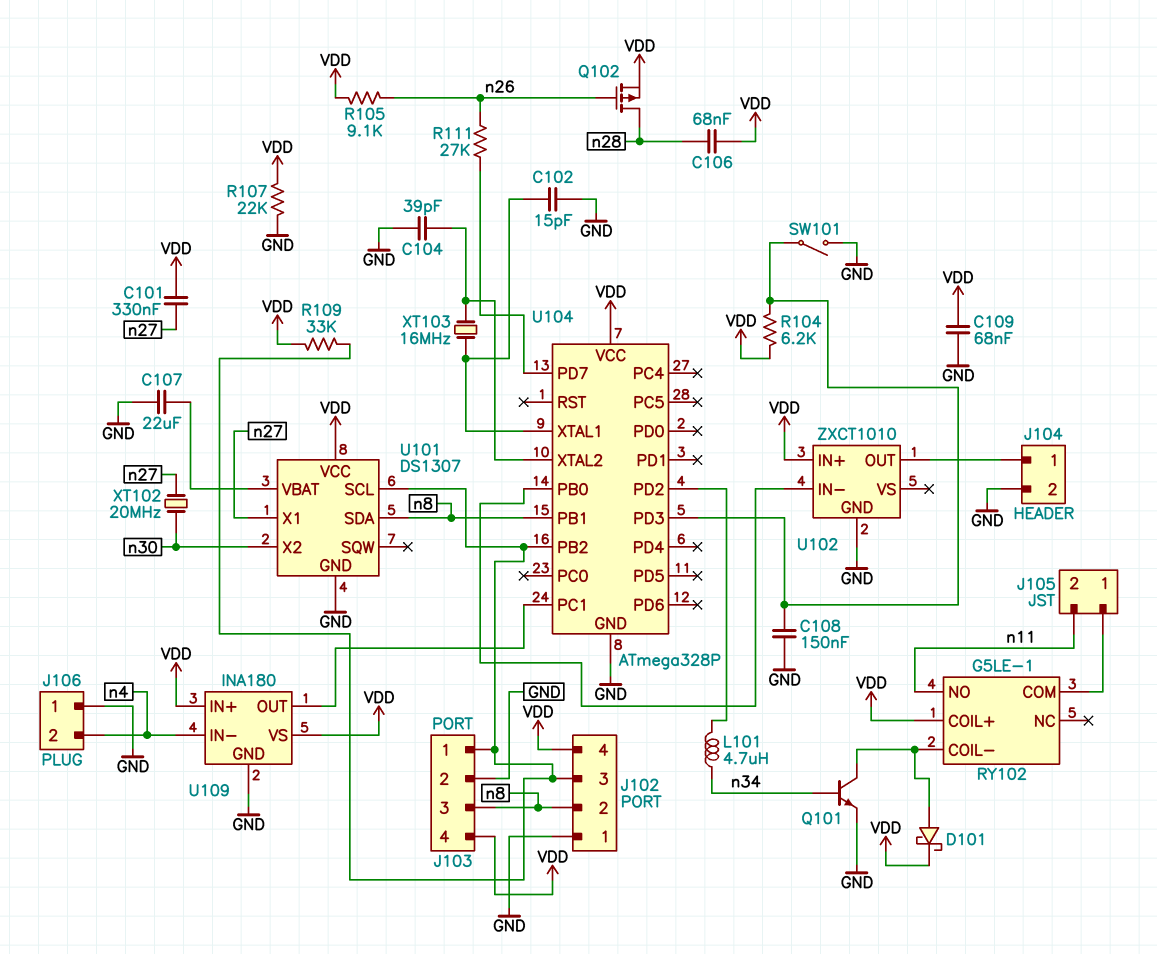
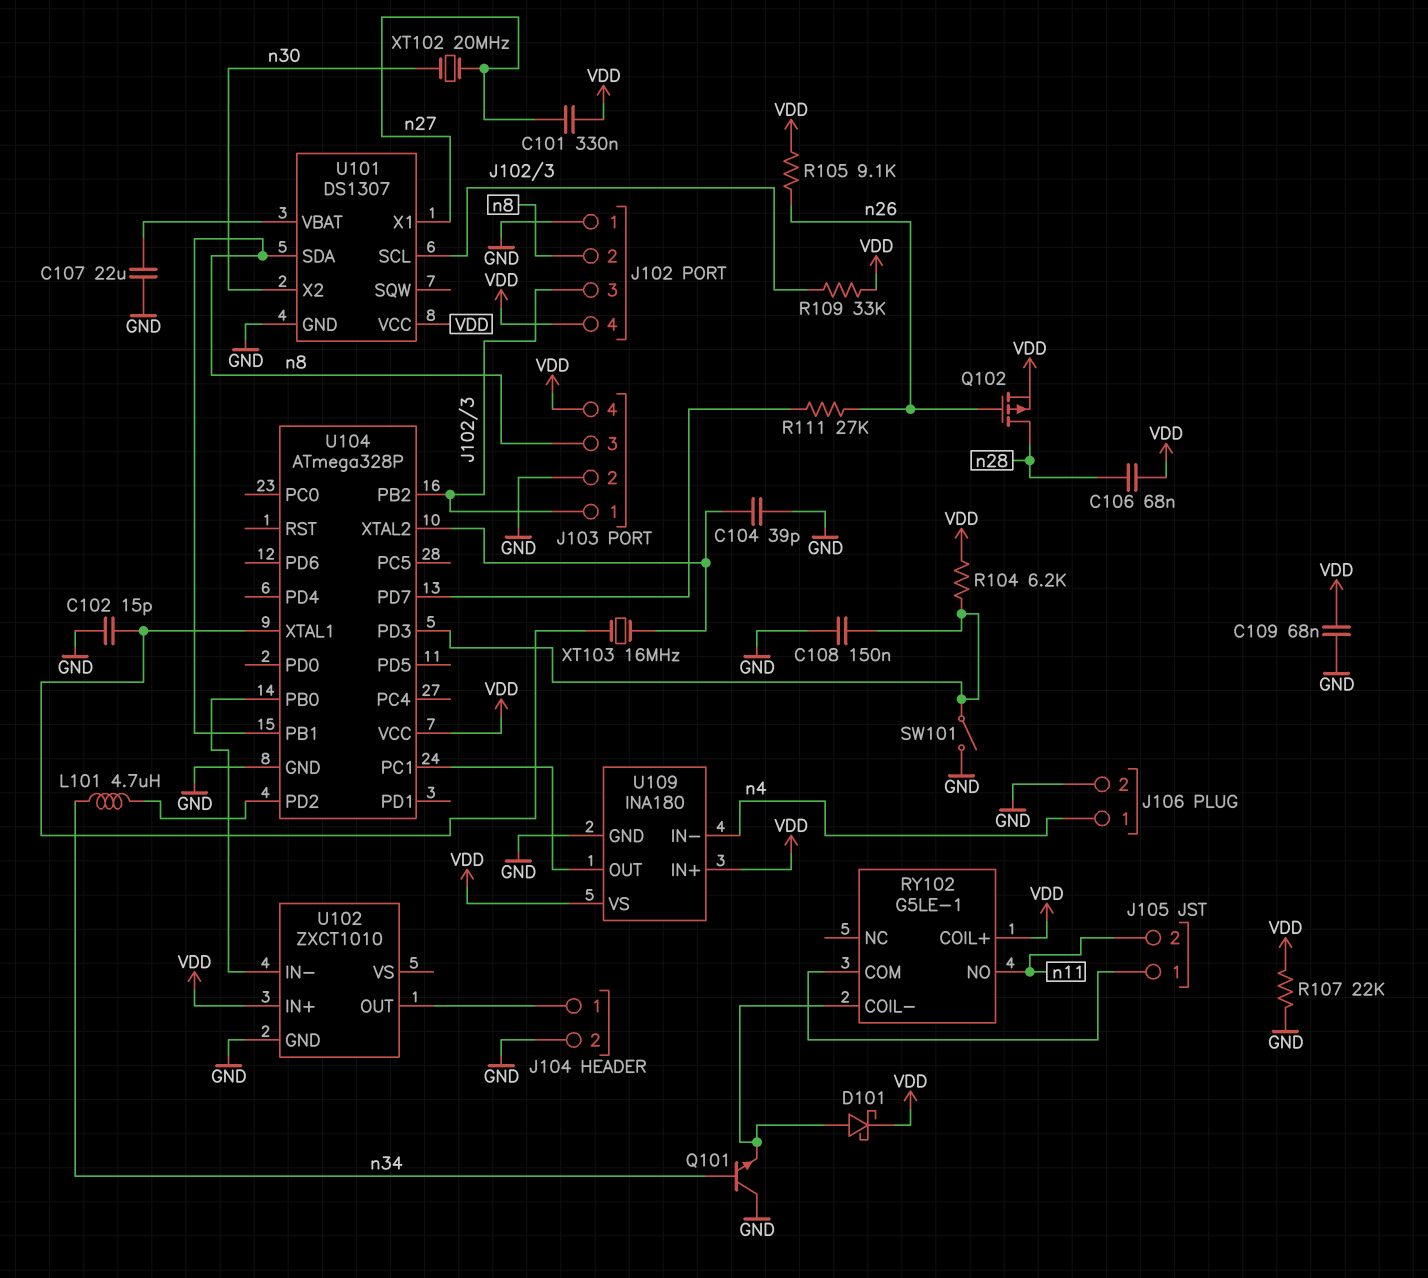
J106 pin 1: GND -> n4
J106 pin 2: n4 -> GND
Q101: NPN (B n34, C RY102/COIL-, E GND) -> NPN (B n34, C GND, E RY102/COIL-)

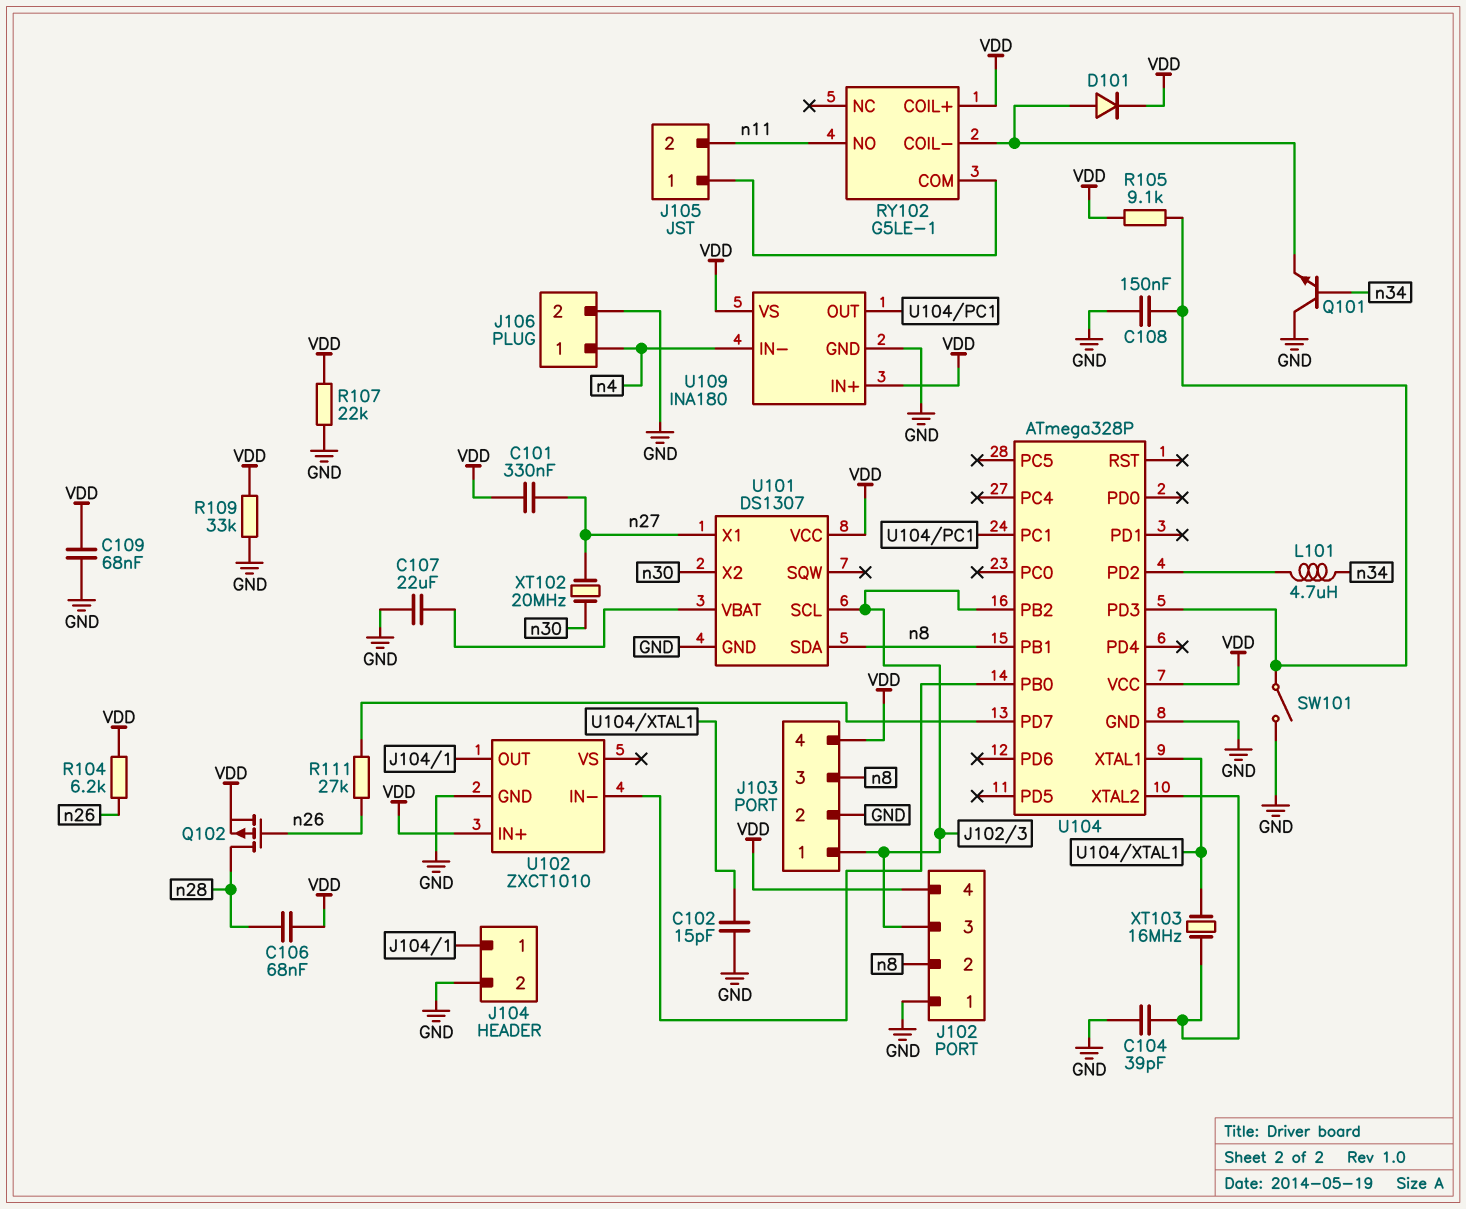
D101: schottky (A RY102/COIL-, K VDD) -> diode (A RY102/COIL-, K VDD)
R104: 6.2k (U104/PD3, VDD) -> 6.2k (VDD, n26)
R105: 9.1k (VDD, n26) -> 9.1k (U104/PD3, VDD)
R109: 33k (J102/3, VDD) -> 33k (GND, VDD)

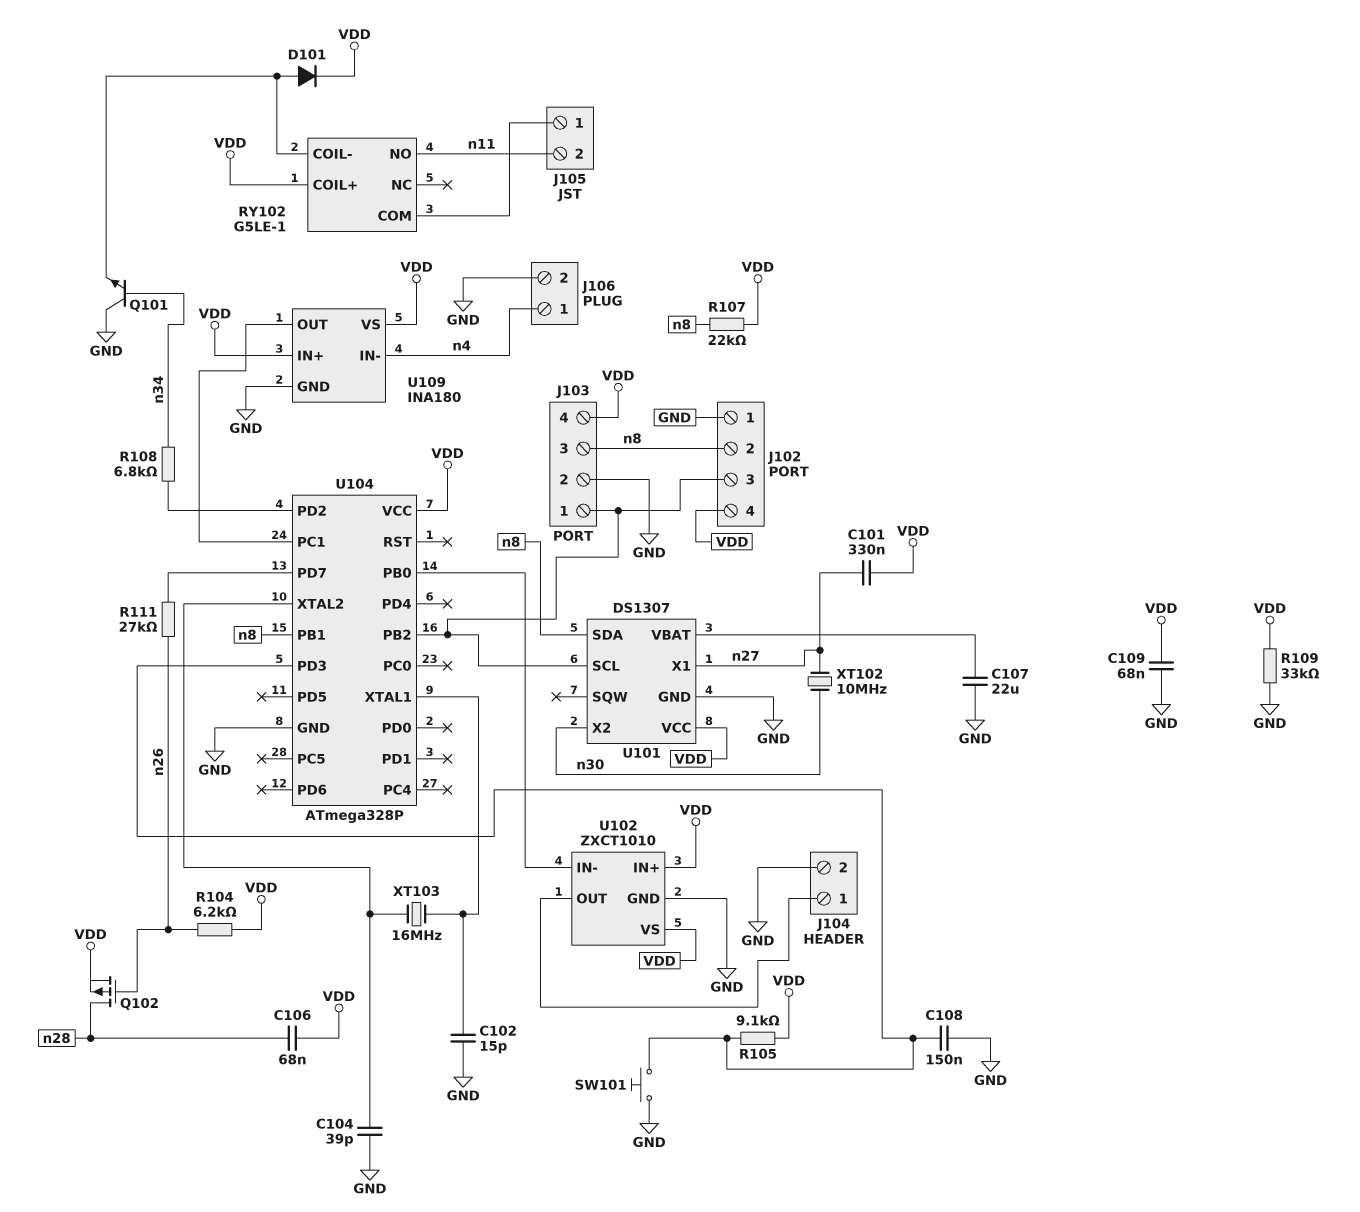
L101: 4.7uH (U104/PD2, n34) -> none
R107: 22k (GND, VDD) -> 22k (VDD, n8)
R108: none -> 6.8k (U104/PD2, n34)
SW101: switch (GND, U104/PD3) -> button (GND, U104/PD3)
U102 pin VS: none -> VDD
XT102: 20MHz (n27, n30) -> 10MHz (n27, n30)

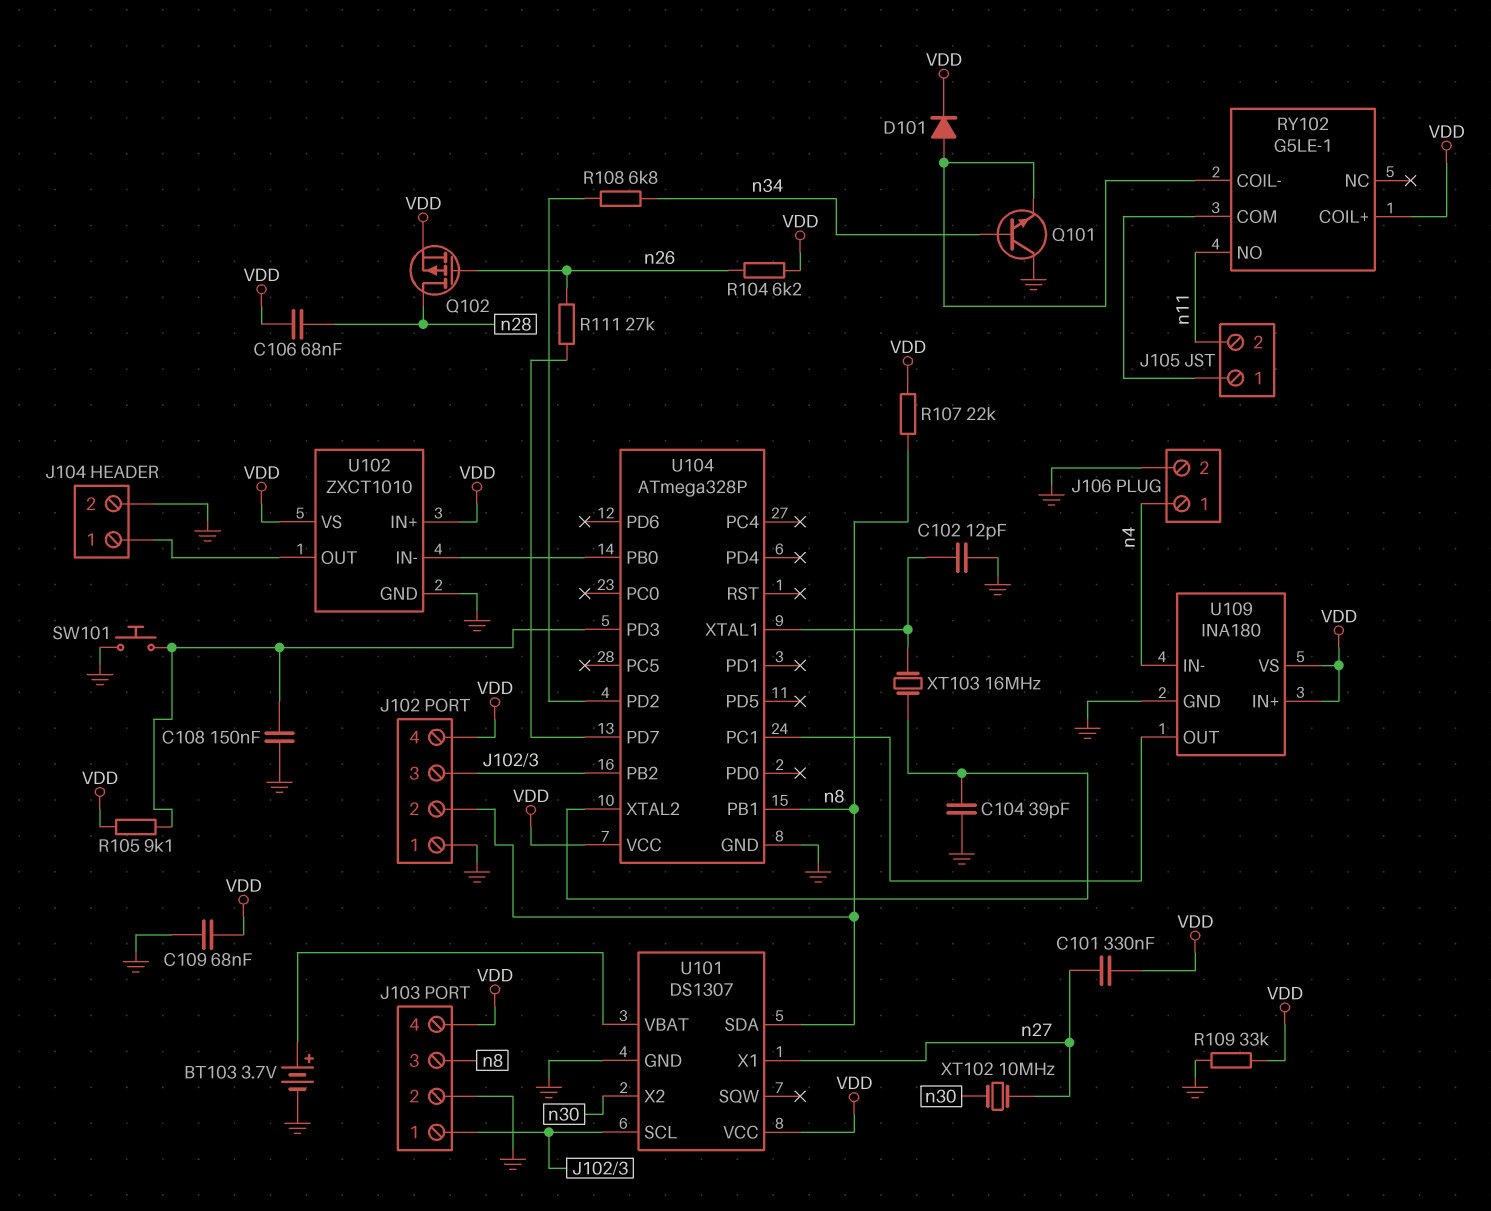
BT103: none -> 3.7V (plus U101/VBAT, minus GND)
C102: 15pF (GND, U104/XTAL1) -> 12pF (GND, U104/XTAL1)
C107: 22uF (GND, U101/VBAT) -> none

